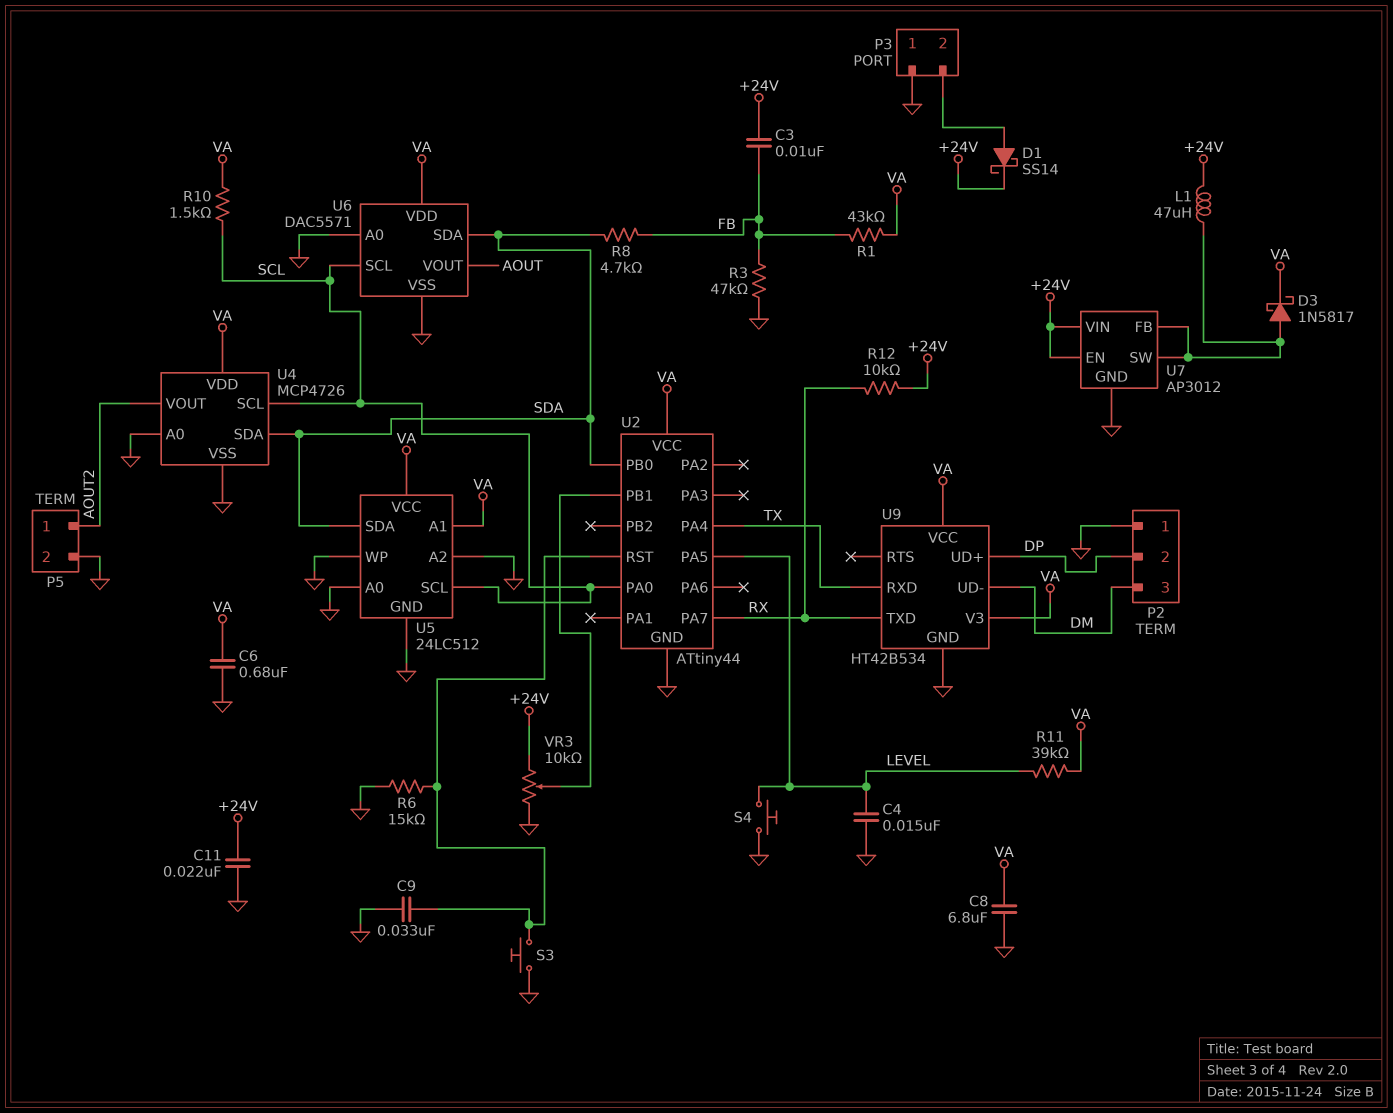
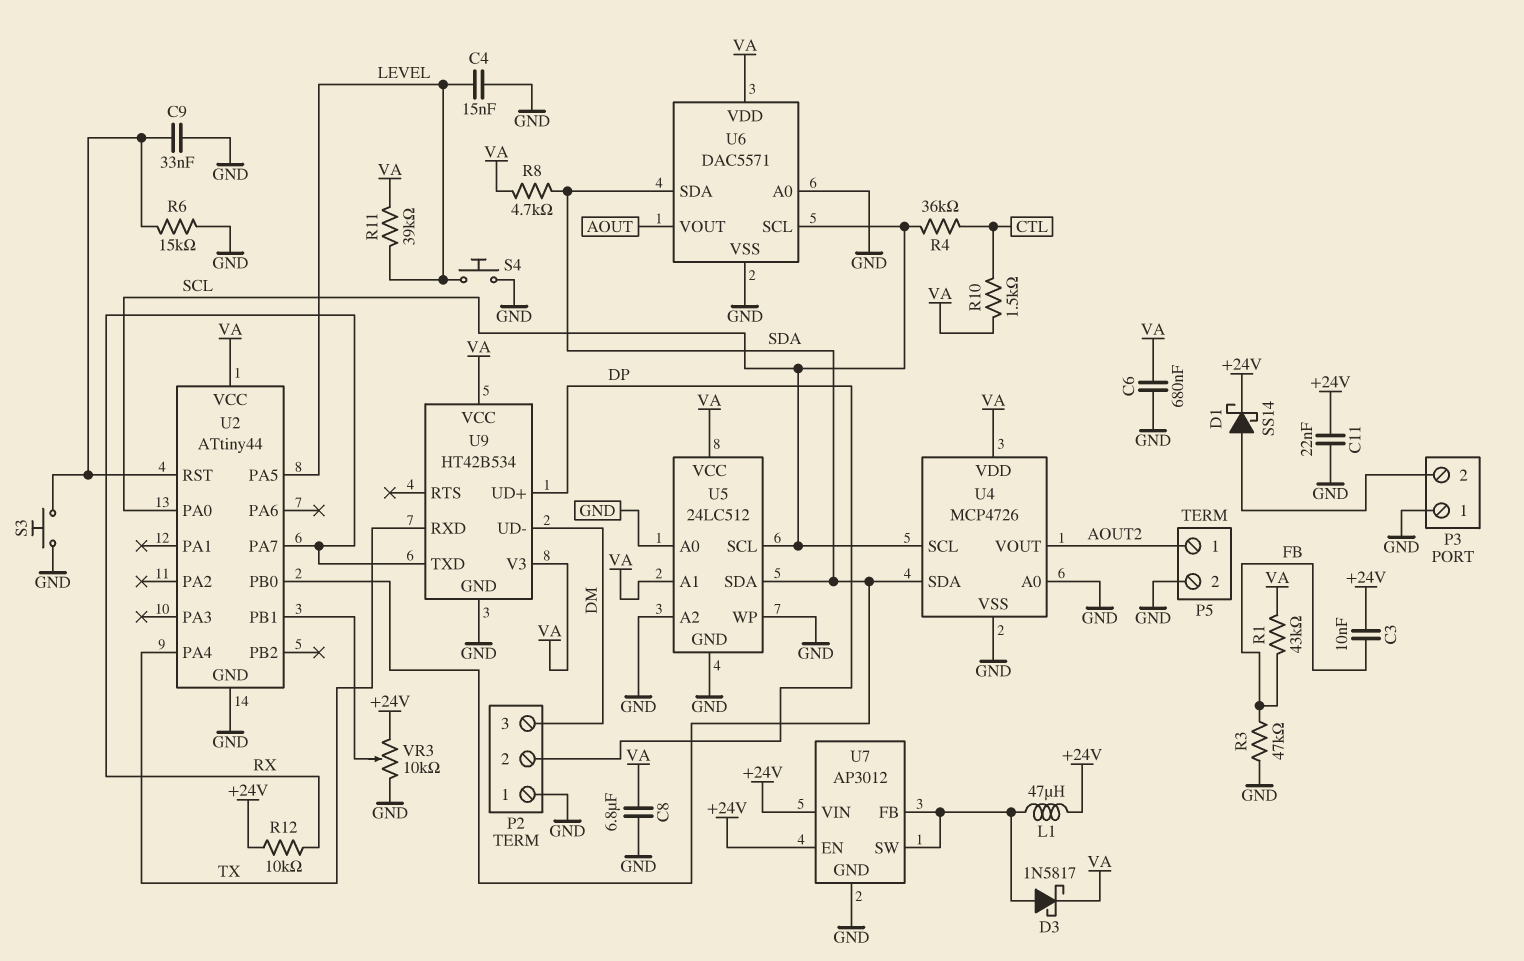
R4: none -> 36k (CTL, SCL)
R8: 4.7k (FB, SDA) -> 4.7k (SDA, VA)
R10: 1.5k (SCL, VA) -> 1.5k (CTL, VA)

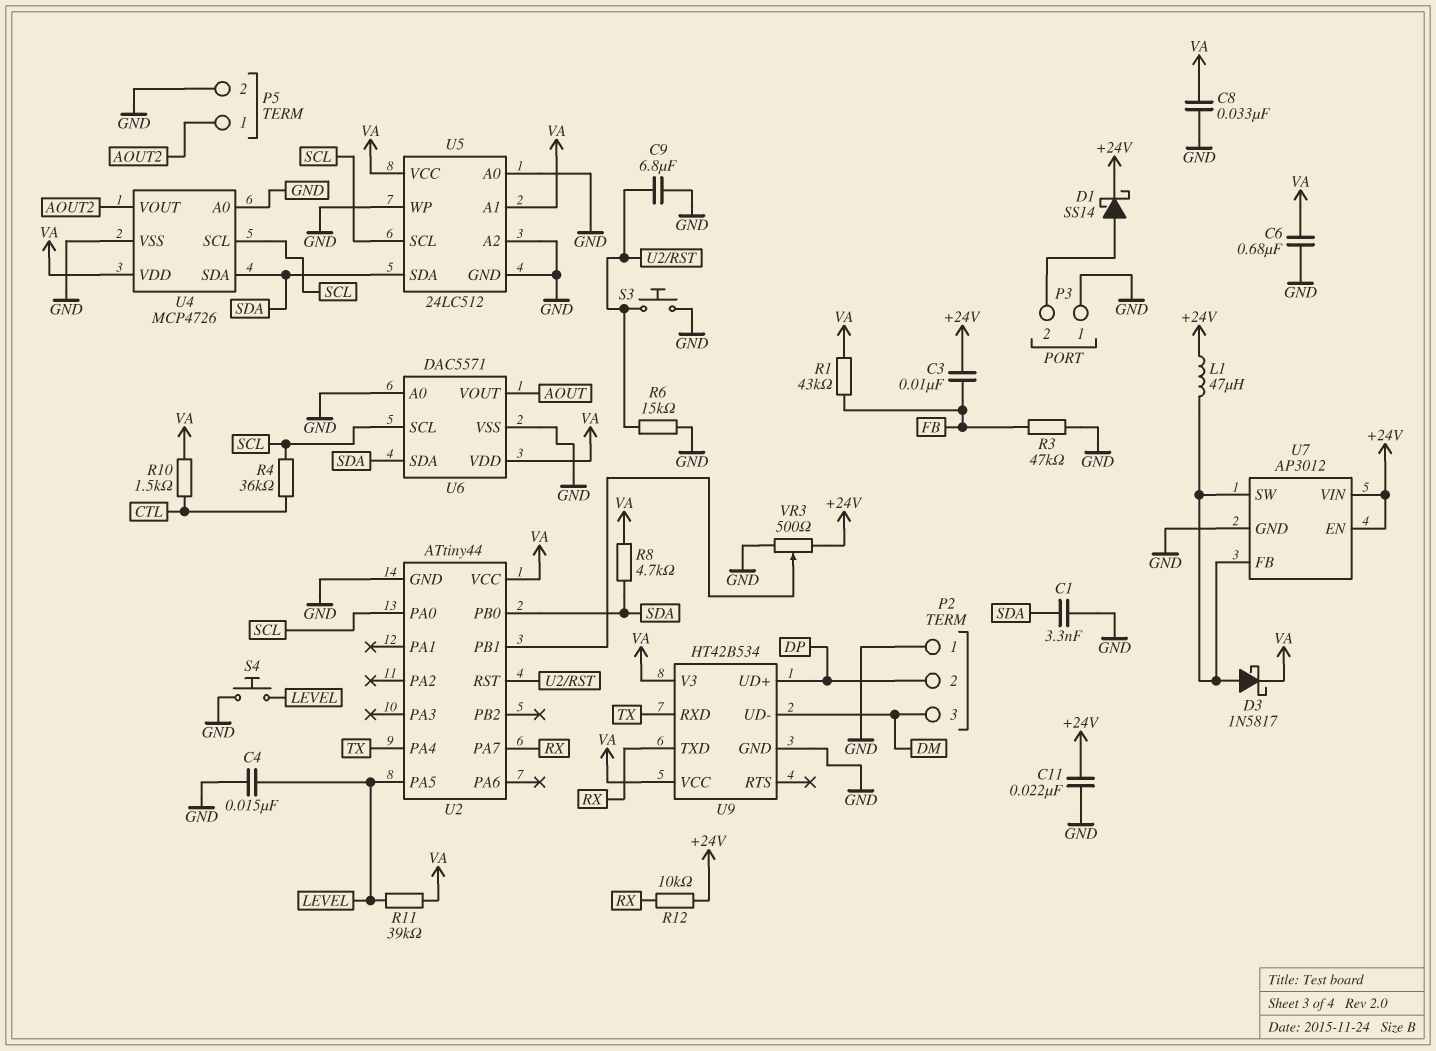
C1: none -> 3.3nF (GND, SDA)
C8: 6.8uF (GND, VA) -> 33nF (GND, VA)
C9: 33nF (GND, U2/RST) -> 6.8uF (GND, U2/RST)
VR3: 10k (+24V, GND, wiper U2/PB1) -> 500 (+24V, GND, wiper U2/PB1)

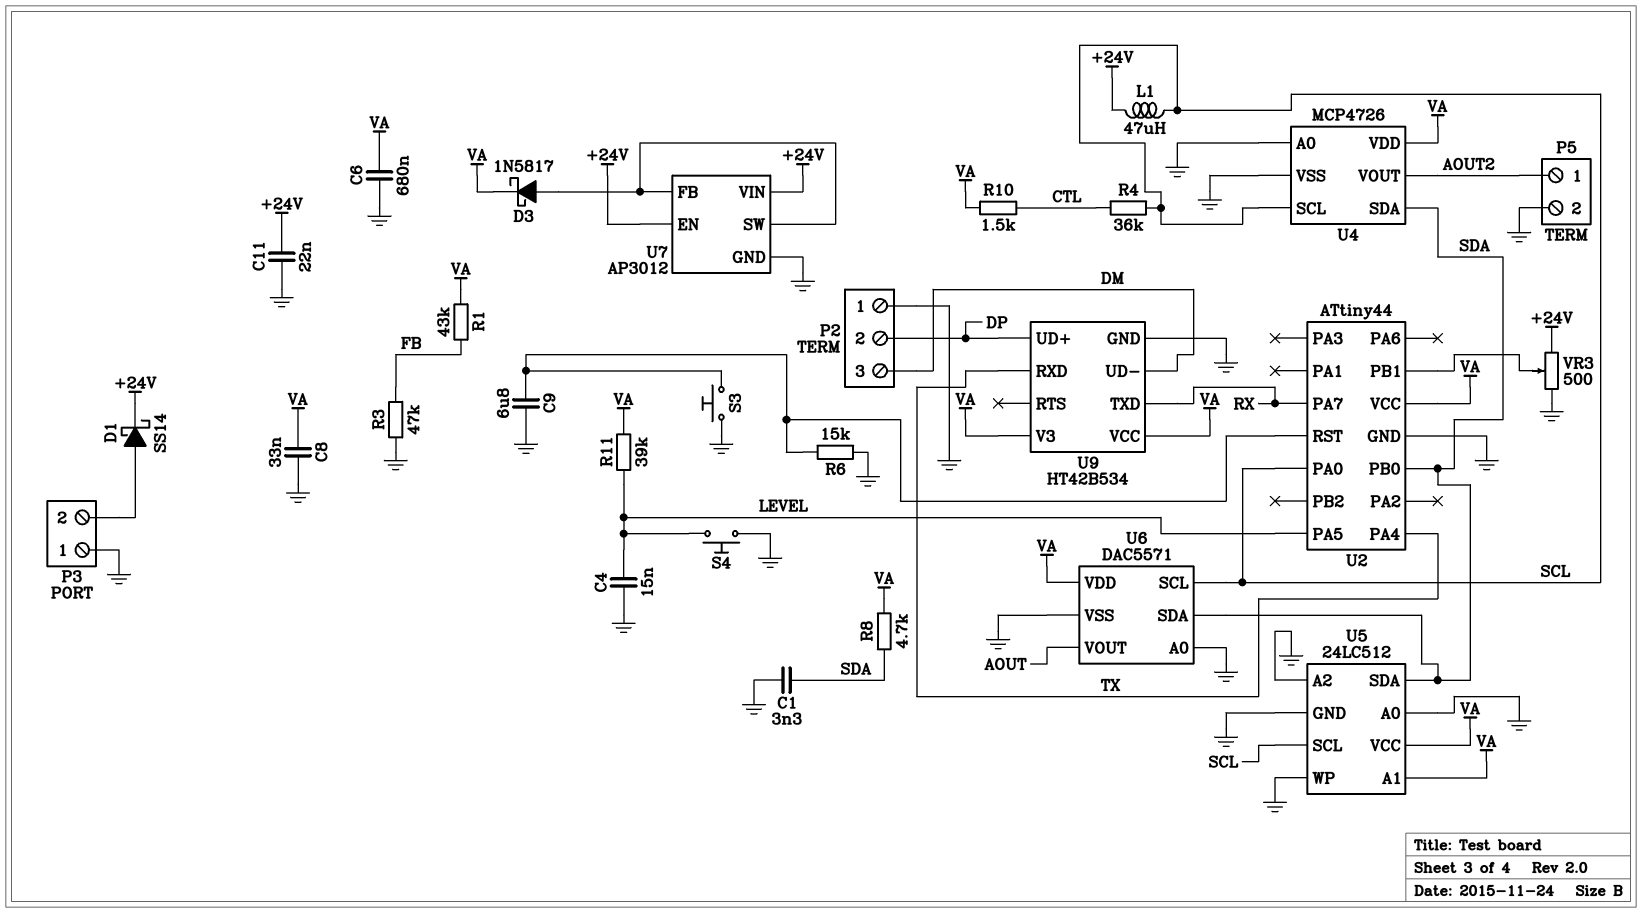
C3: 10nF (+24V, FB) -> none
L1: 47uH (+24V, U7/FB) -> 47uH (+24V, SCL)
R12: 10k (+24V, RX) -> none

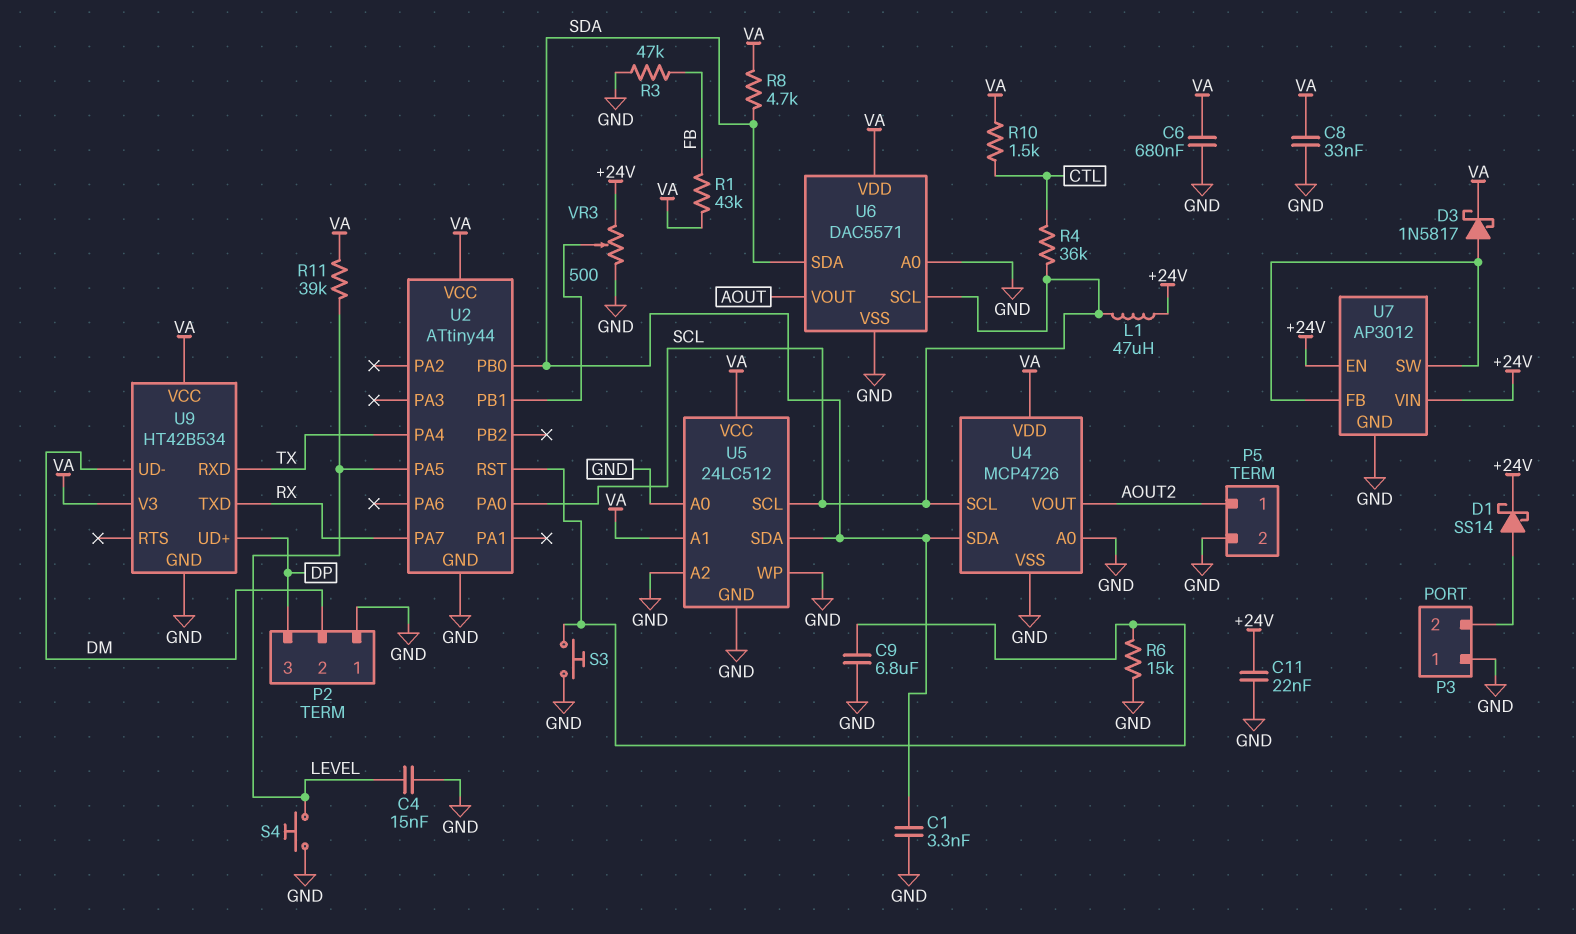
P2 pin 2: DP -> DM
P2 pin 3: DM -> DP

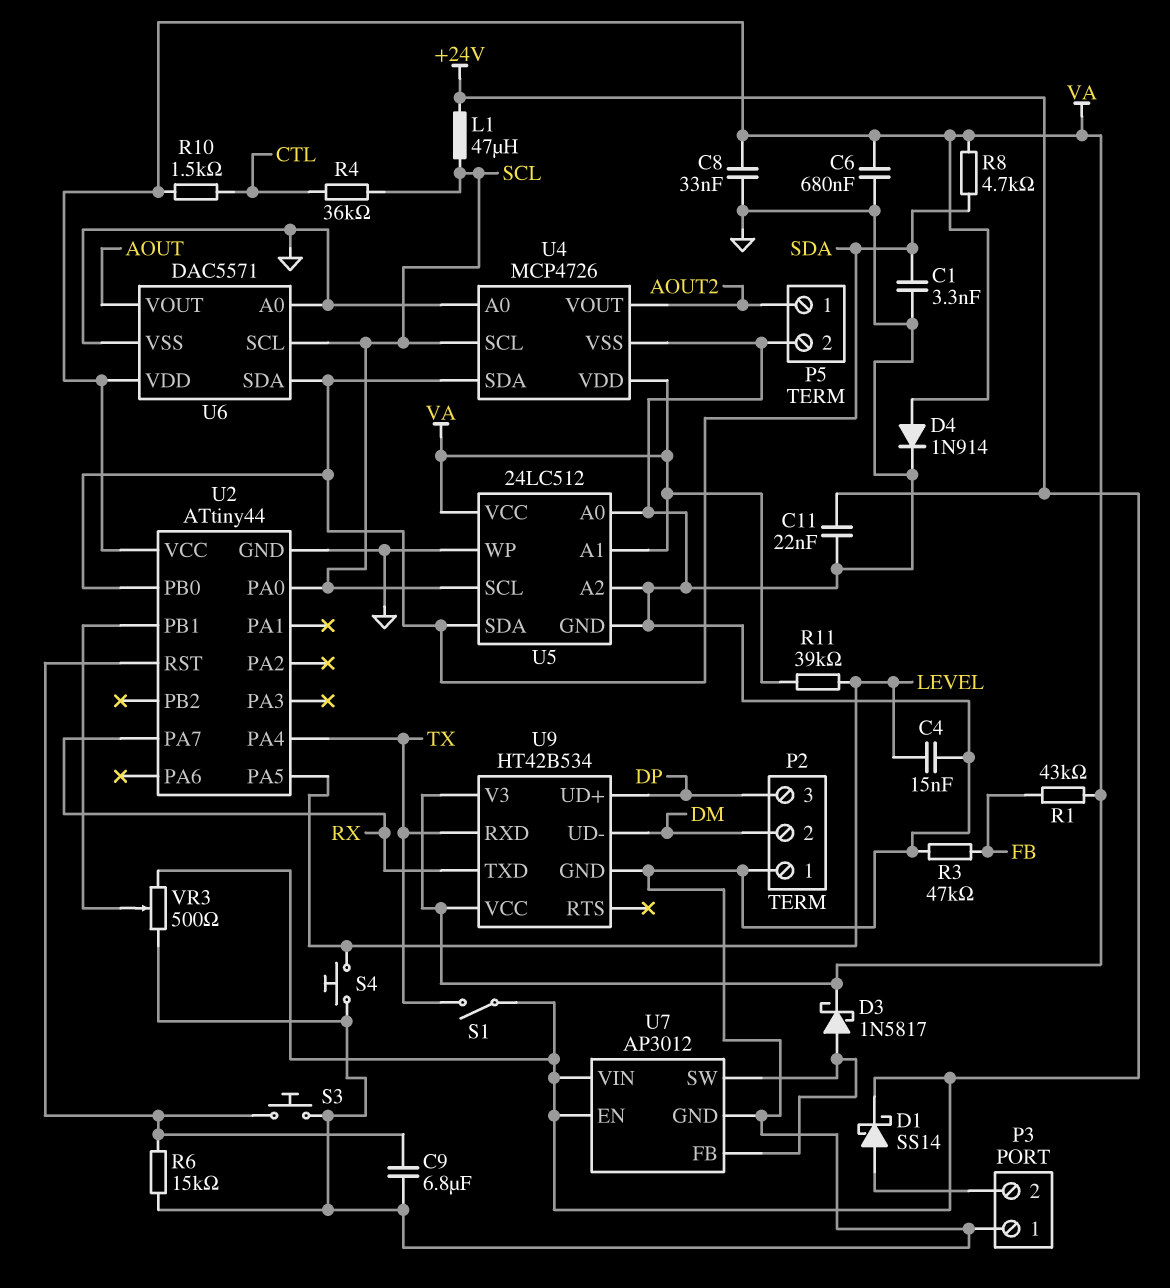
D4: none -> diode 1N914 (A VA, K GND)
S1: none -> switch (+24V, TX)

